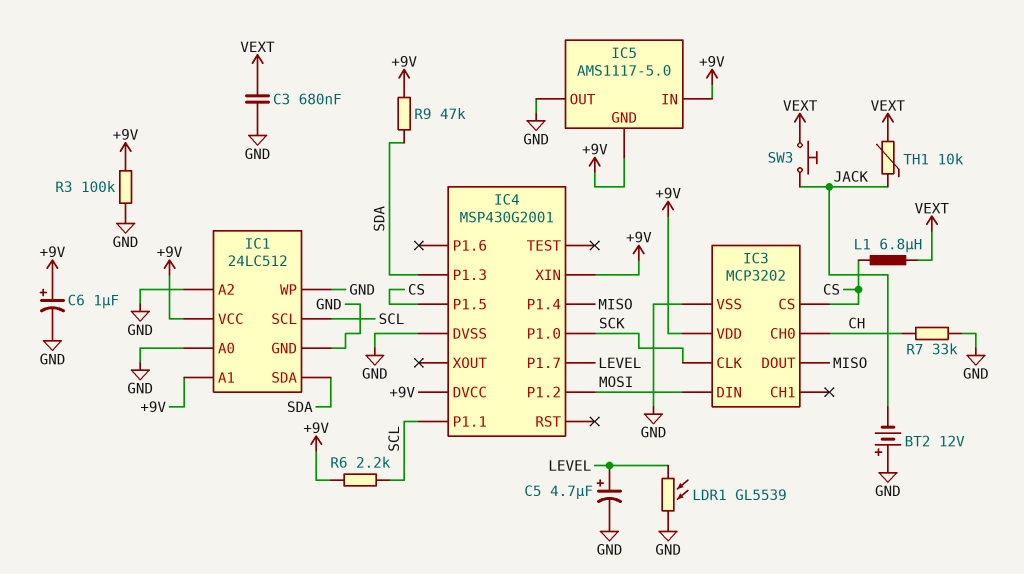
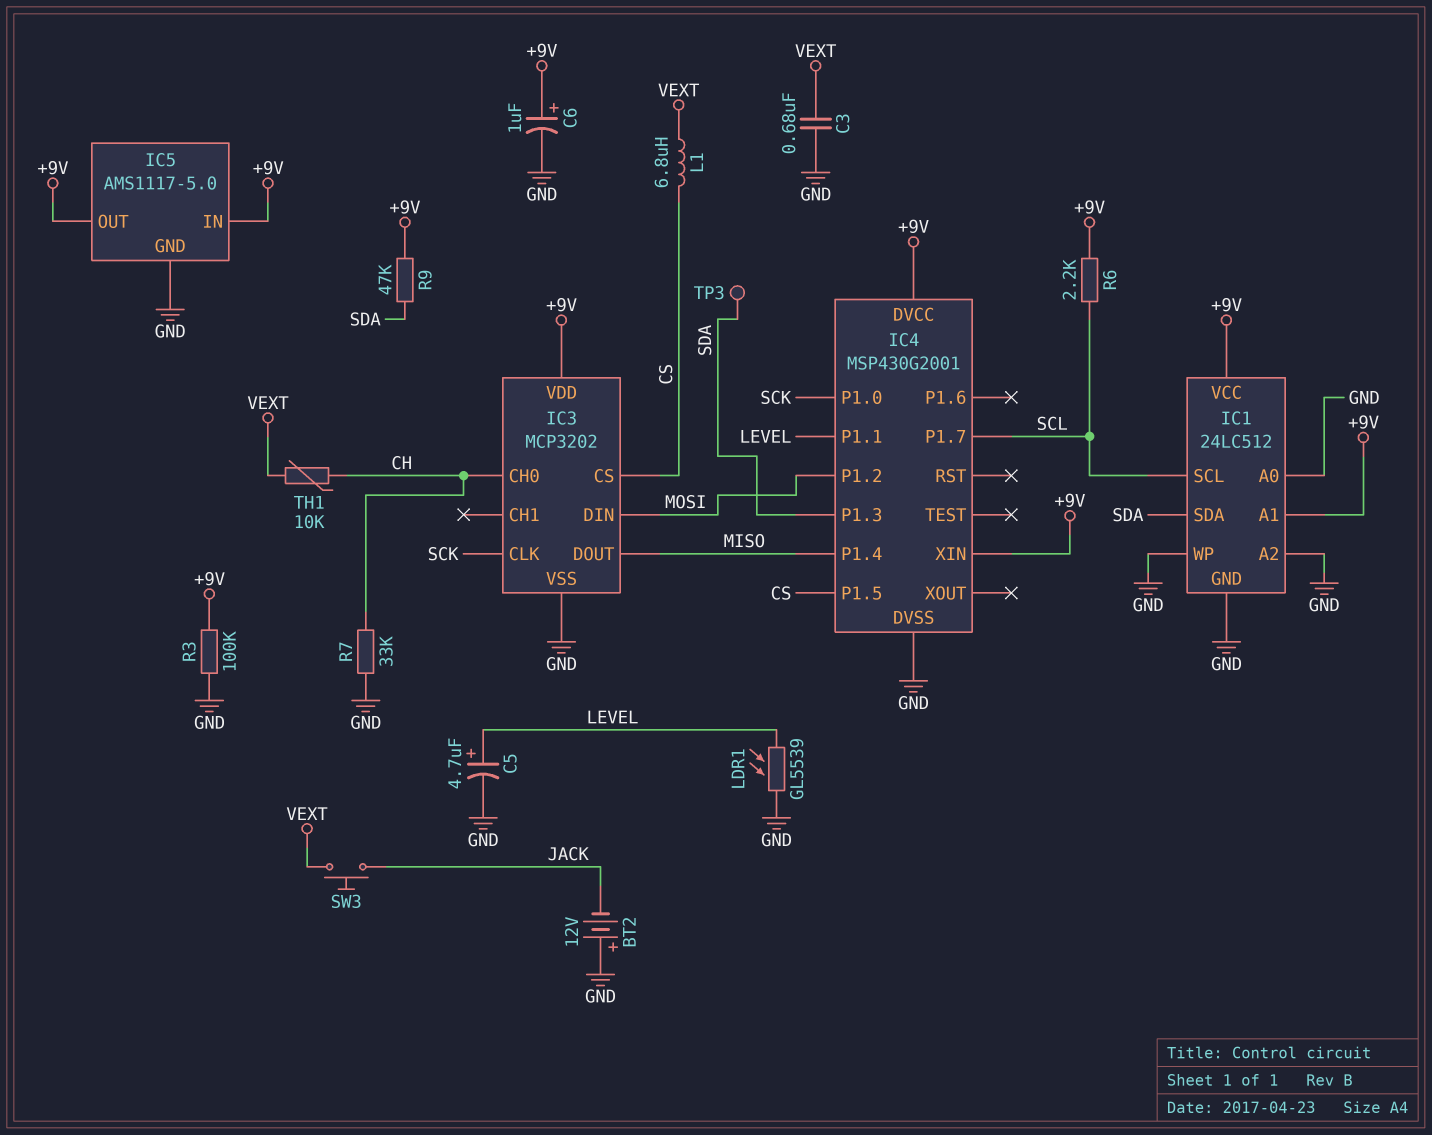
IC4 pin P1.1: SCL -> LEVEL
IC4 pin P1.7: LEVEL -> SCL
IC5 pin GND: +9V -> GND
IC5 pin OUT: GND -> +9V
TH1: 10k (JACK, VEXT) -> 10k (CH, VEXT)
TP3: none -> test point (SDA)

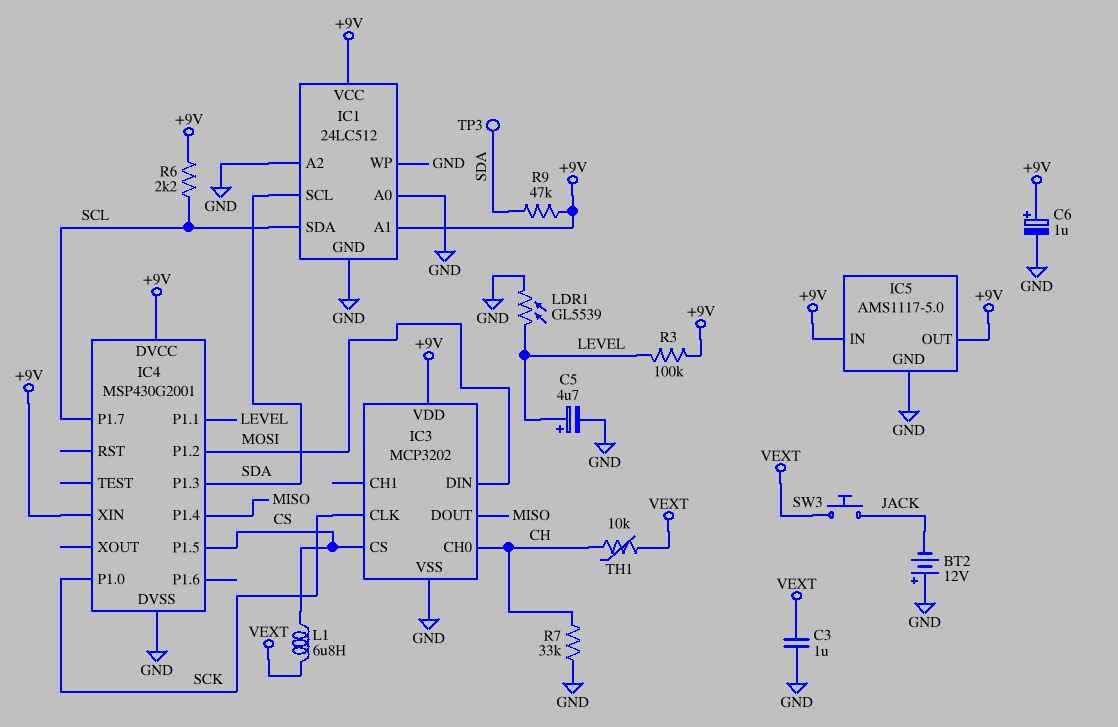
C3: 680nF (GND, VEXT) -> 1uF (GND, VEXT)
IC1 pin SCL: SCL -> SDA
IC1 pin SDA: SDA -> SCL
R3: 100k (+9V, GND) -> 100k (+9V, LEVEL)

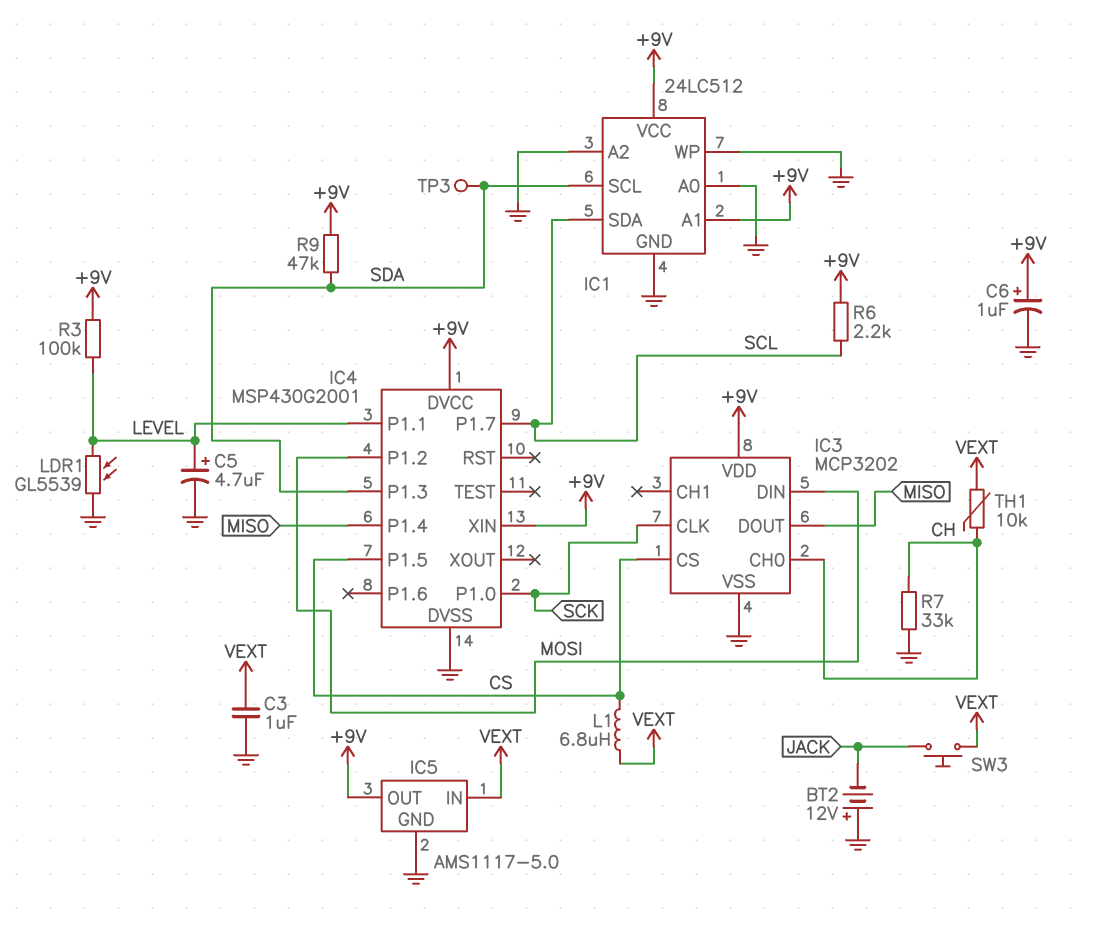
IC5 pin IN: +9V -> VEXT

